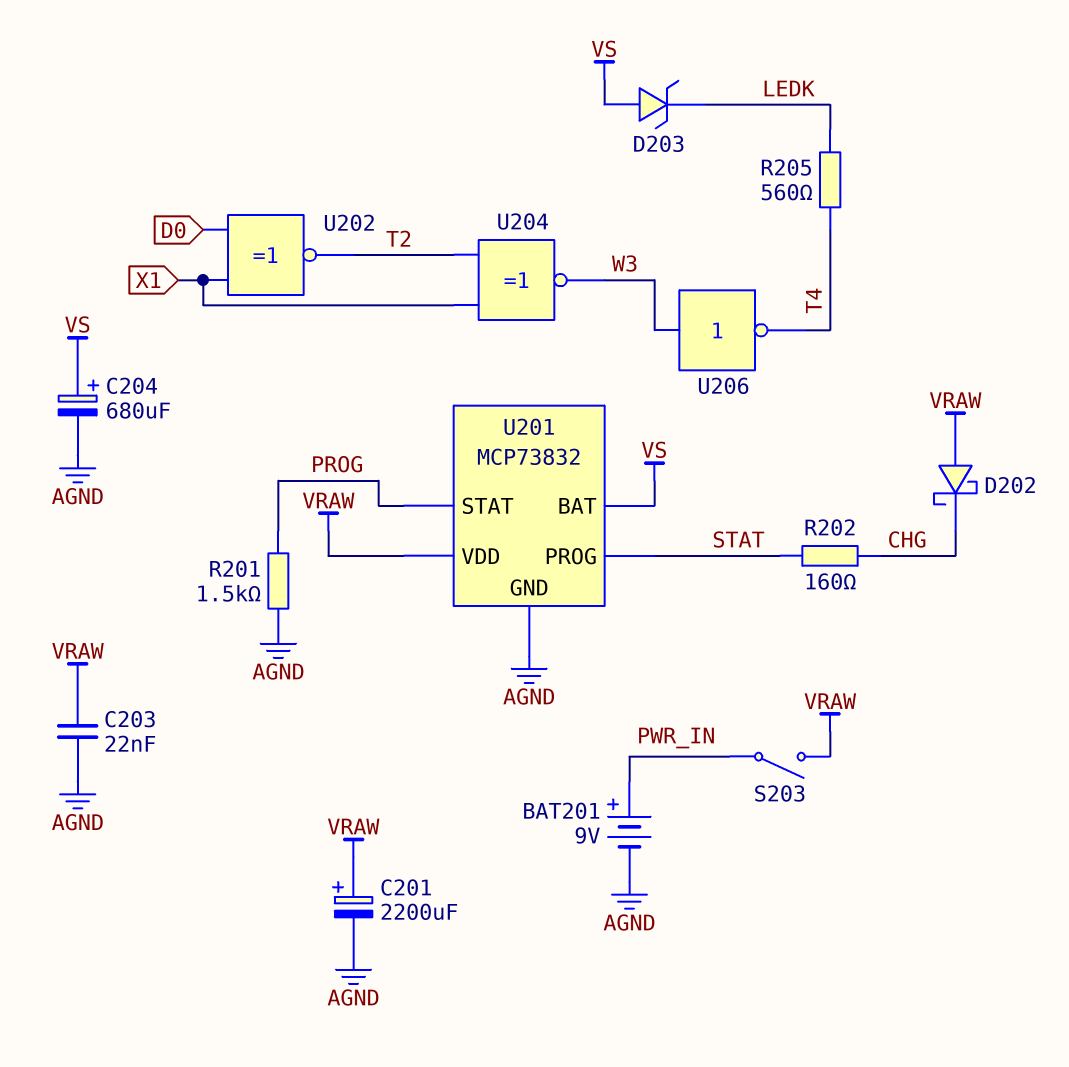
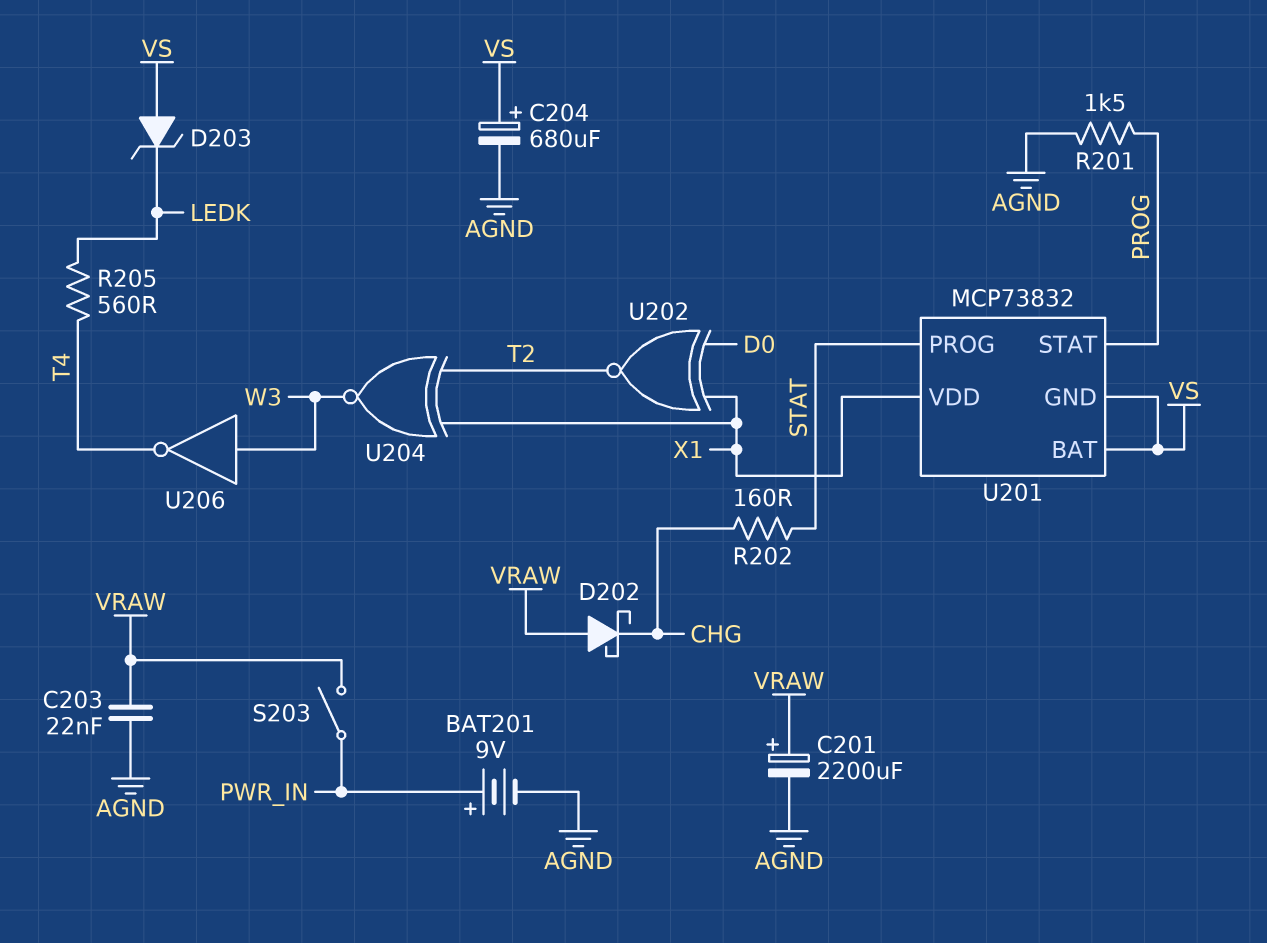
U201 pin GND: AGND -> VS
U201 pin VDD: VRAW -> X1

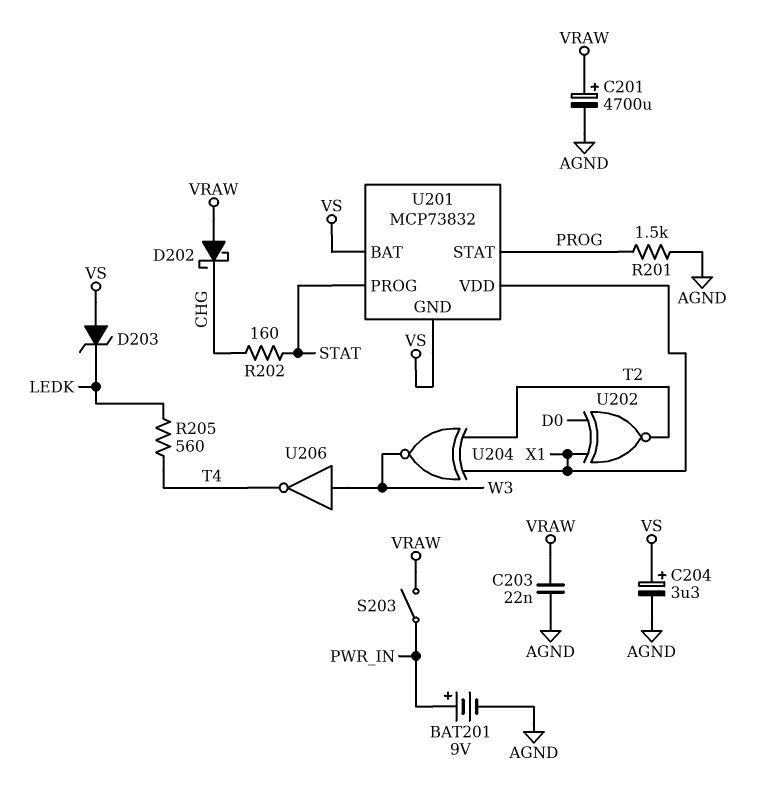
C201: 2200uF (plus VRAW, minus AGND) -> 4700uF (plus VRAW, minus AGND)
C204: 680uF (plus VS, minus AGND) -> 3.3uF (plus VS, minus AGND)

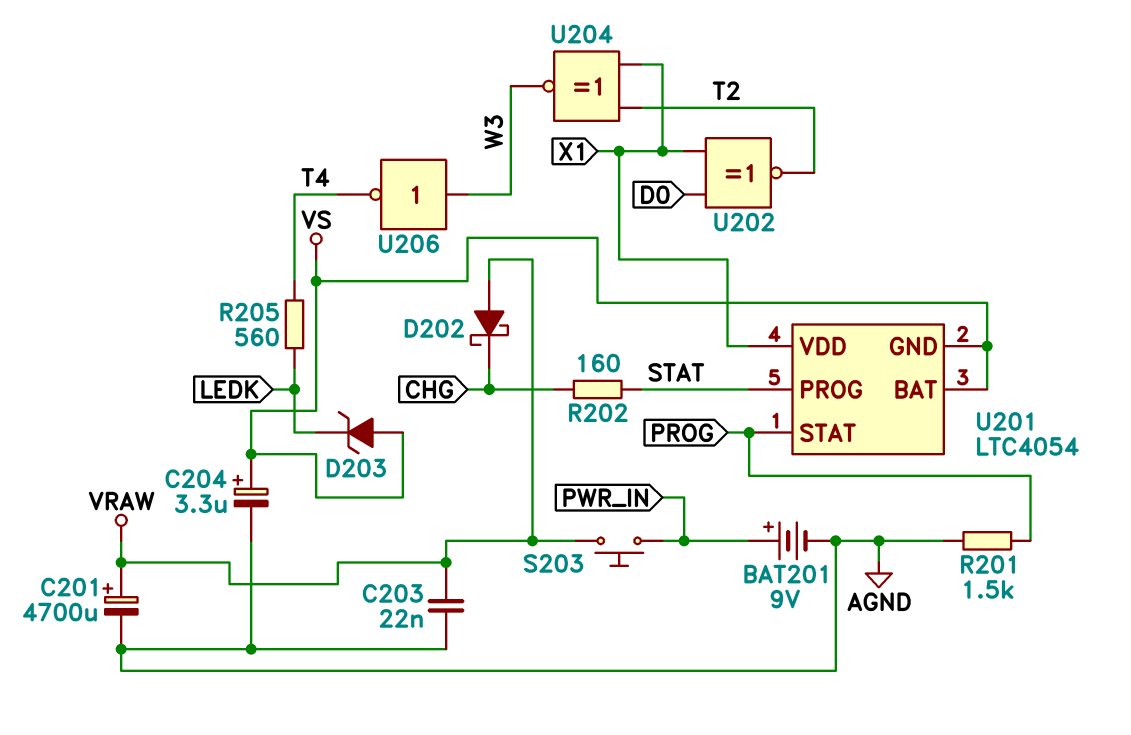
S203: switch (PWR_IN, VRAW) -> button (PWR_IN, VRAW)
U201: MCP73832 -> LTC4054

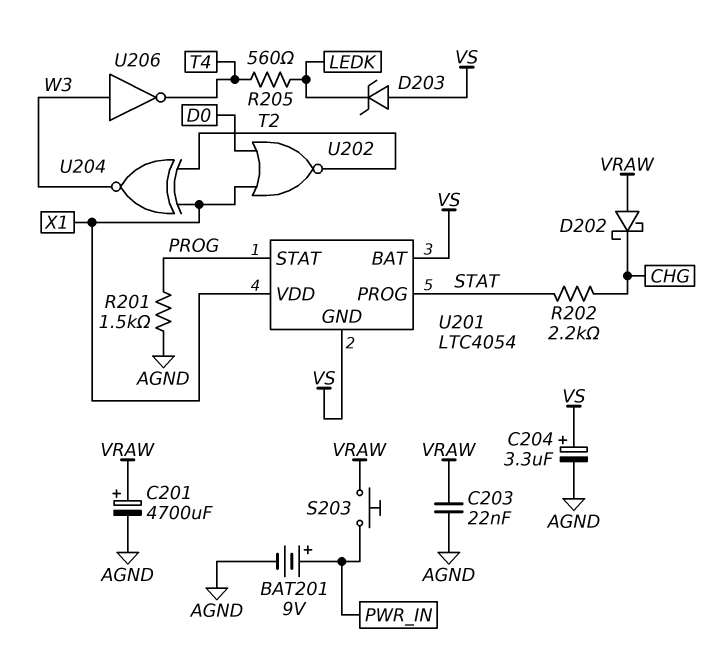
R202: 160 (CHG, STAT) -> 2.2k (CHG, STAT)
U202: XNOR (in D0, in X1, out T2) -> NOR (in D0, in X1, out T2)

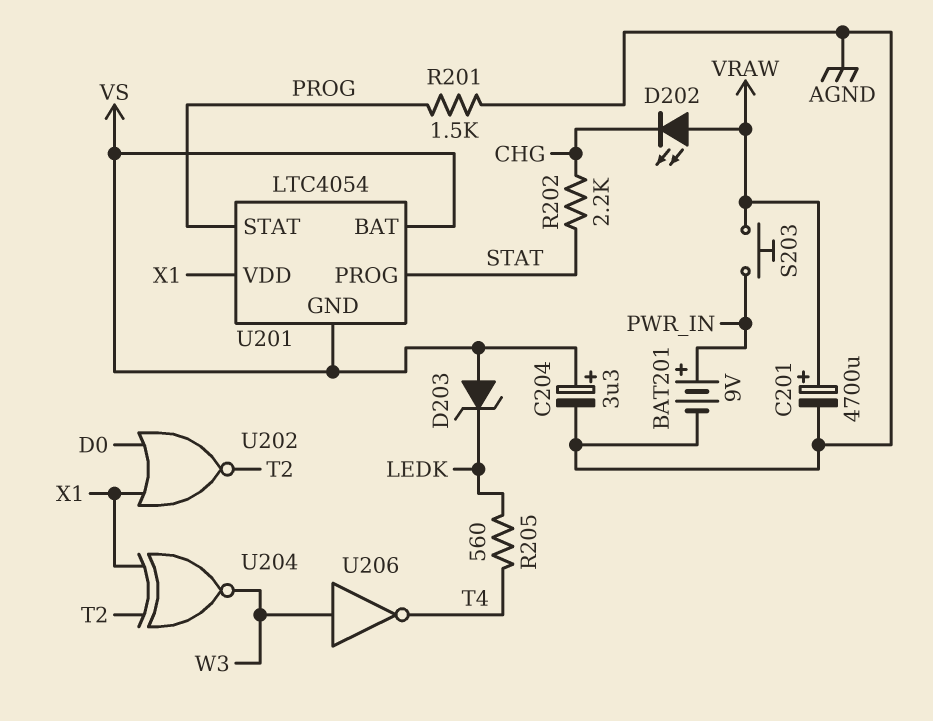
C203: 22nF (AGND, VRAW) -> none
D202: schottky (A VRAW, K CHG) -> LED (A VRAW, K CHG)

